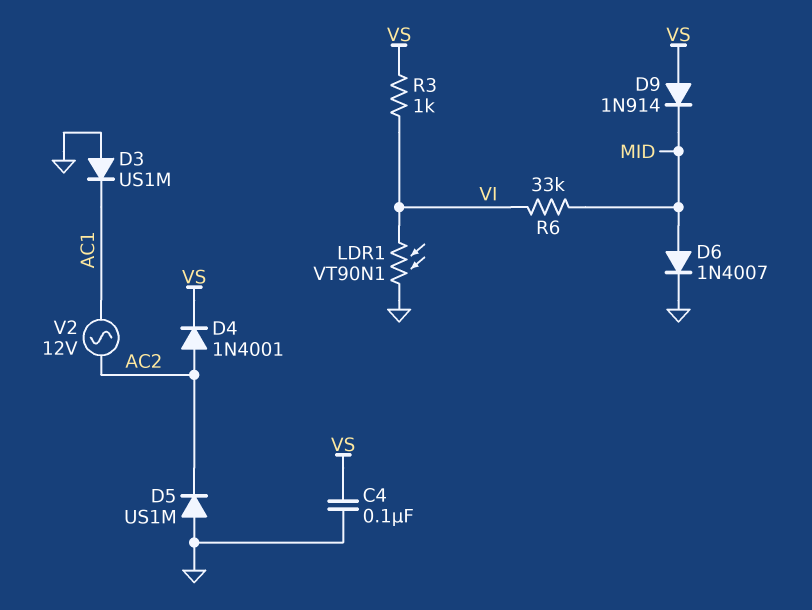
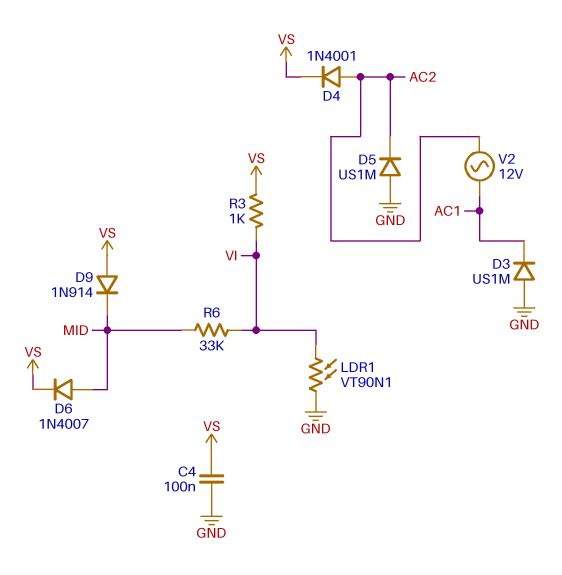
D6: diode 1N4007 (A MID, K GND) -> diode 1N4007 (A MID, K VS)

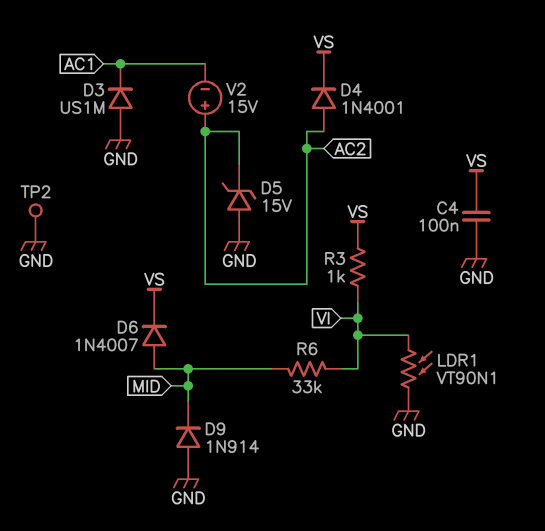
D5: diode US1M (A GND, K AC2) -> zener 15V (A GND, K AC2)
D9: diode 1N914 (A VS, K MID) -> diode 1N914 (A GND, K MID)
TP2: none -> test point (GND)
V2: AC 12V (AC1, AC2) -> 15V (plus AC2, minus AC1)

